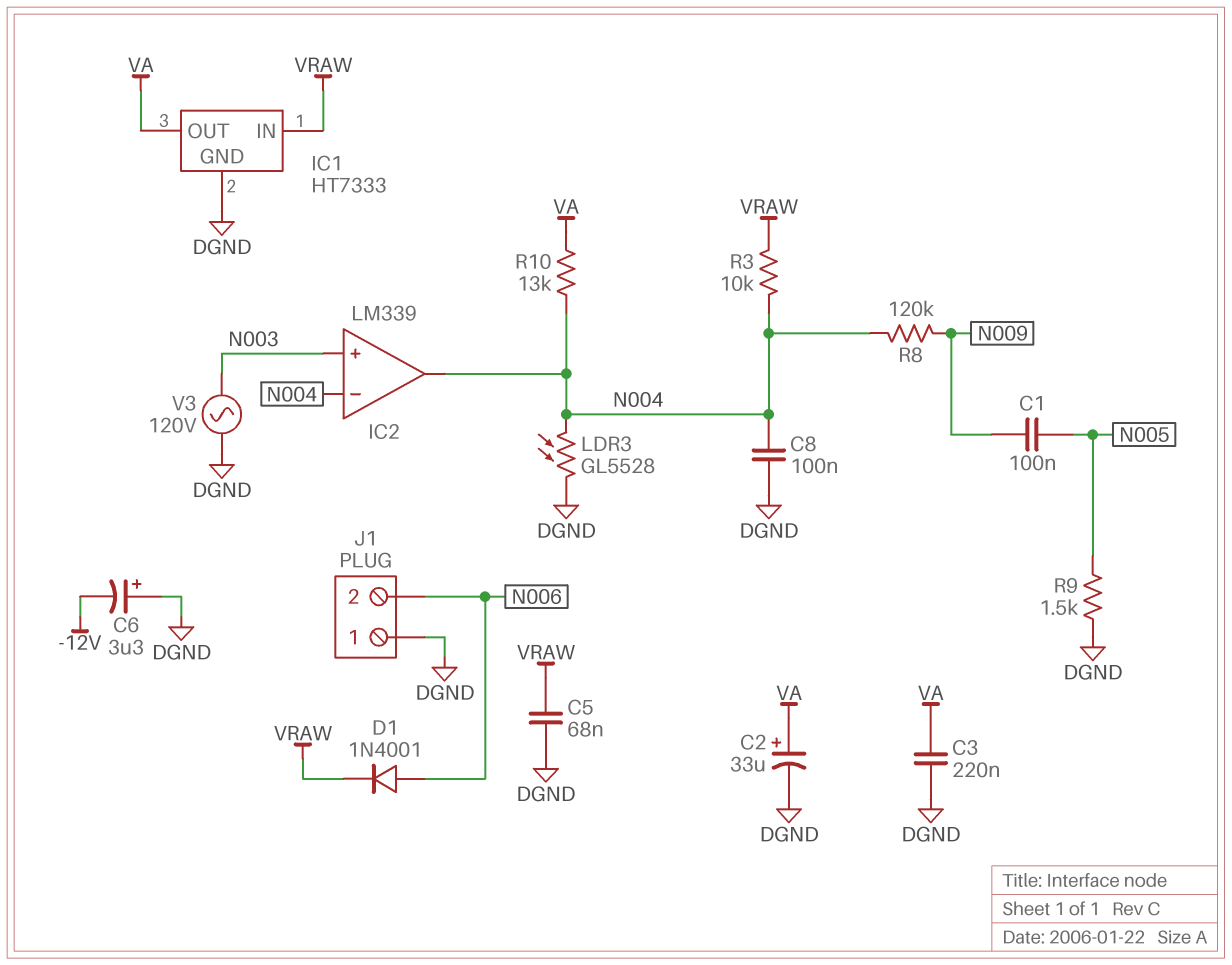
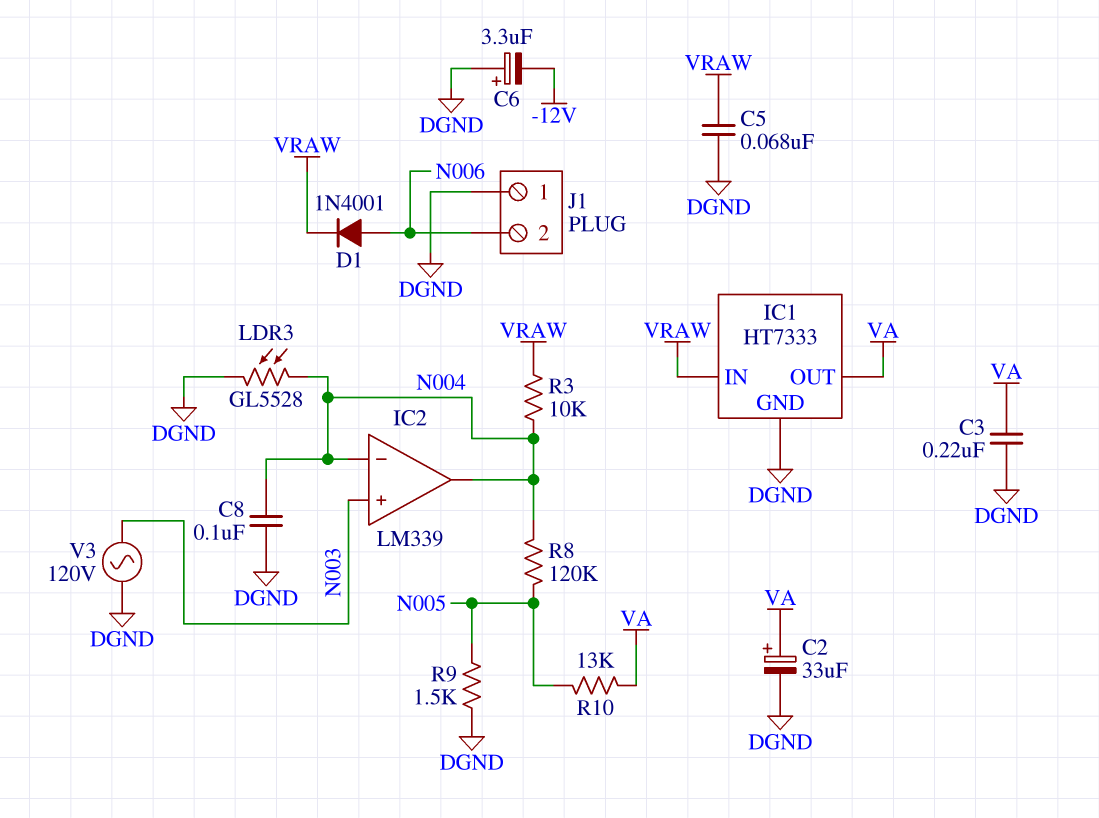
C1: 100nF (N005, N009) -> none
R8: 120k (N004, N009) -> 120k (N004, N005)
R10: 13k (N004, VA) -> 13k (N005, VA)

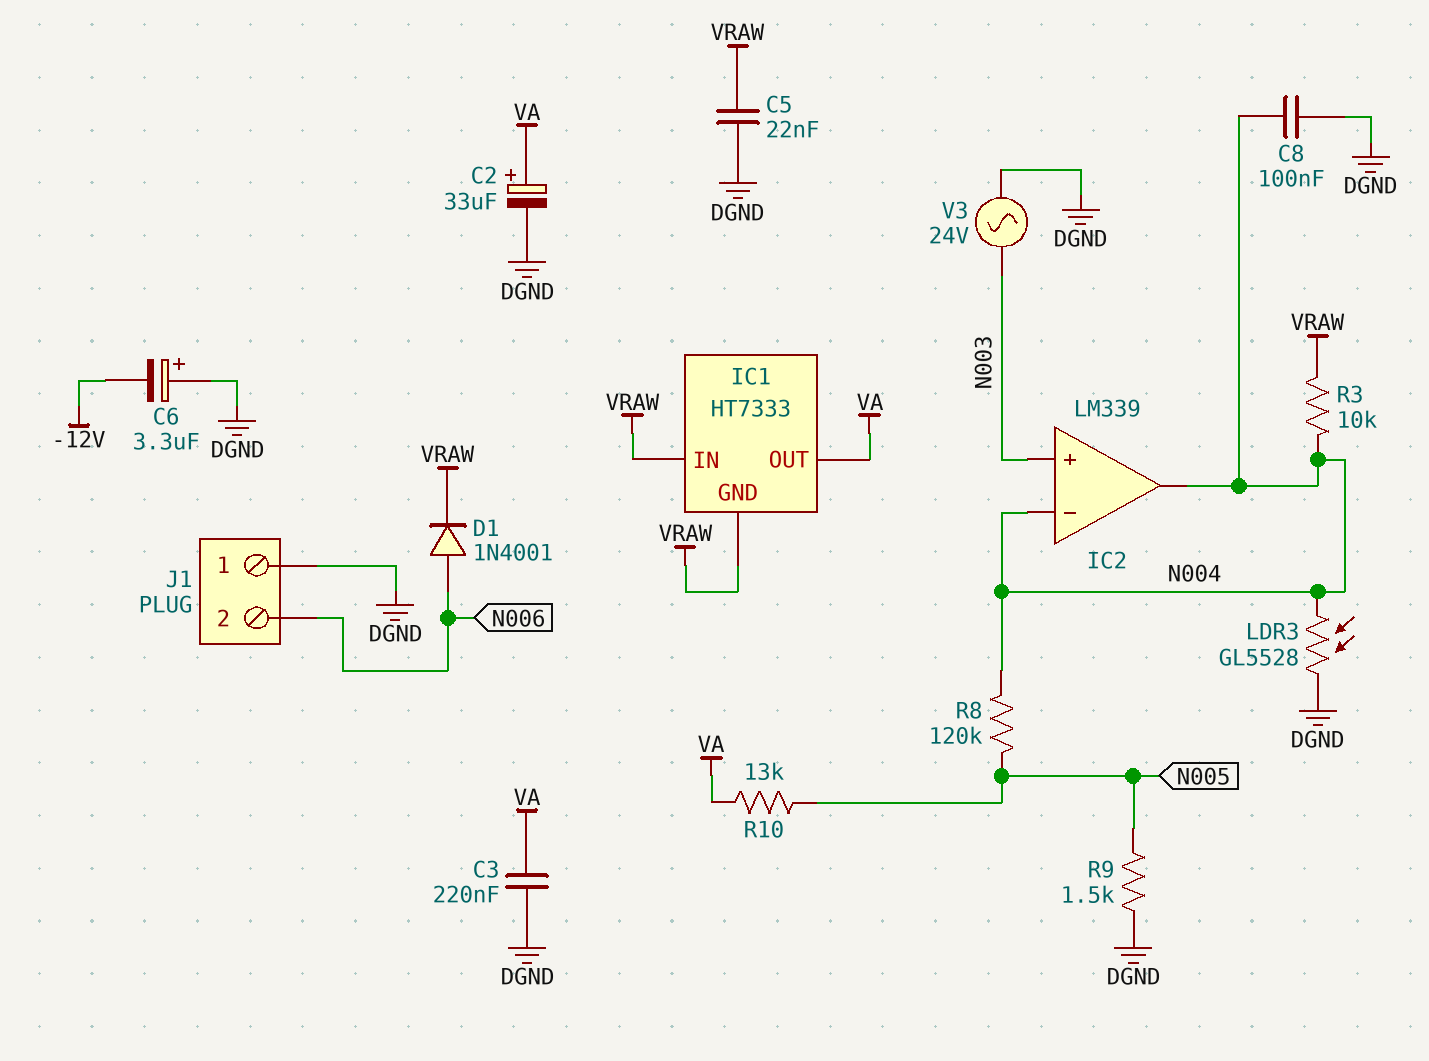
C5: 68nF (DGND, VRAW) -> 22nF (DGND, VRAW)
IC1 pin GND: DGND -> VRAW
V3: AC 120V (DGND, N003) -> AC 24V (DGND, N003)

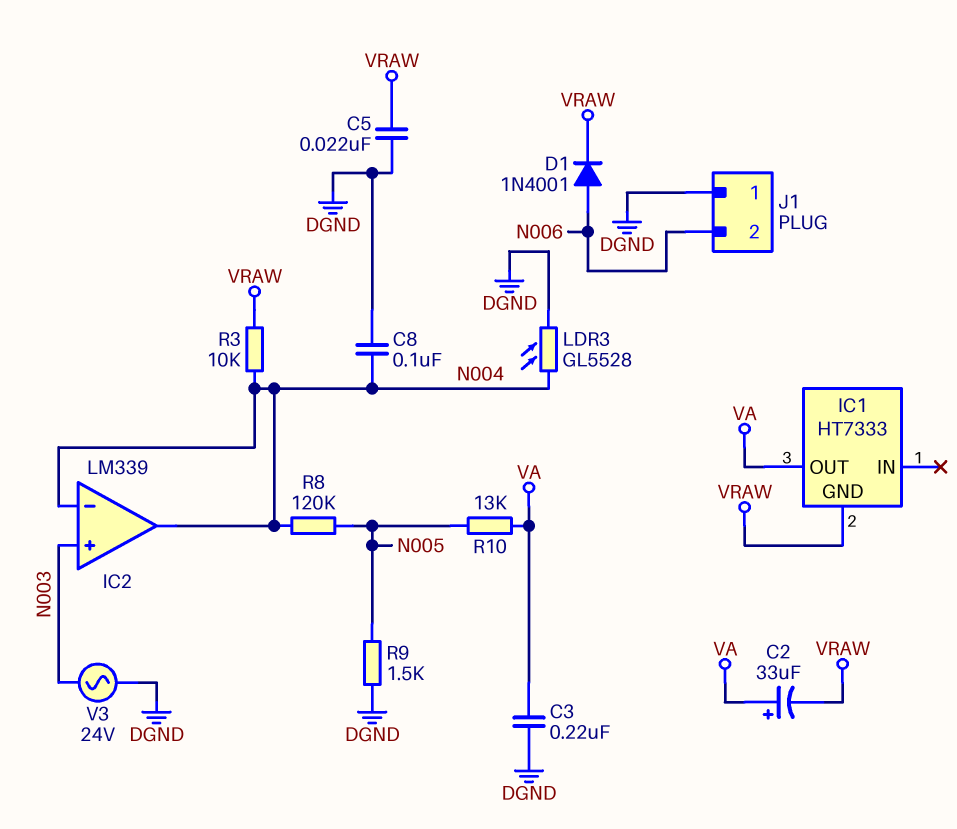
C2: 33uF (plus VA, minus DGND) -> 33uF (plus VA, minus VRAW)
C6: 3.3uF (plus DGND, minus -12V) -> none
IC1 pin IN: VRAW -> none

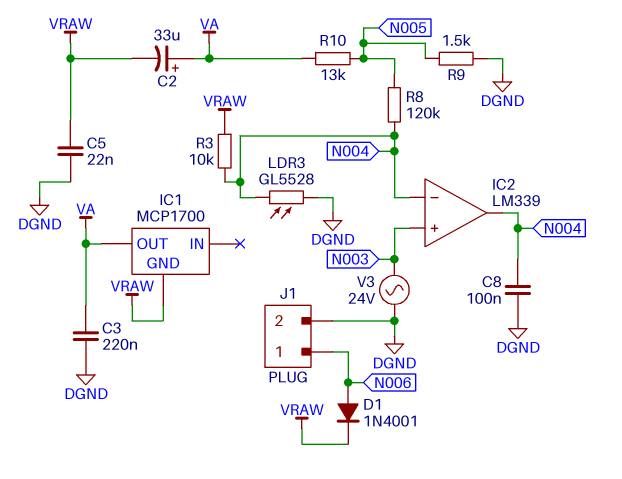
IC1: HT7333 -> MCP1700
J1 pin 1: DGND -> N006
J1 pin 2: N006 -> DGND

